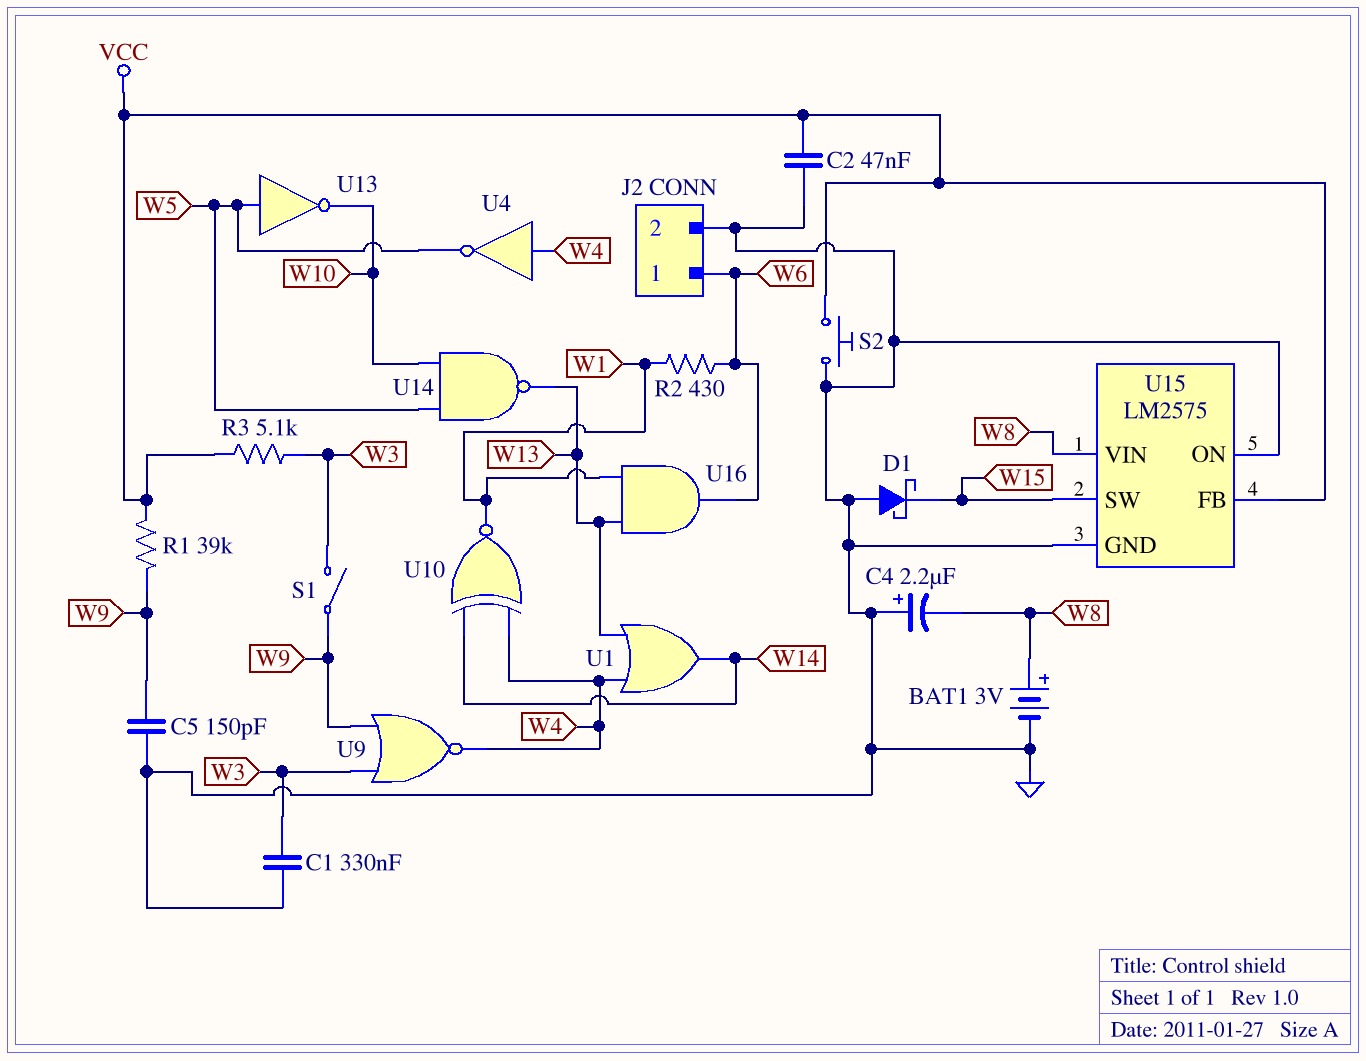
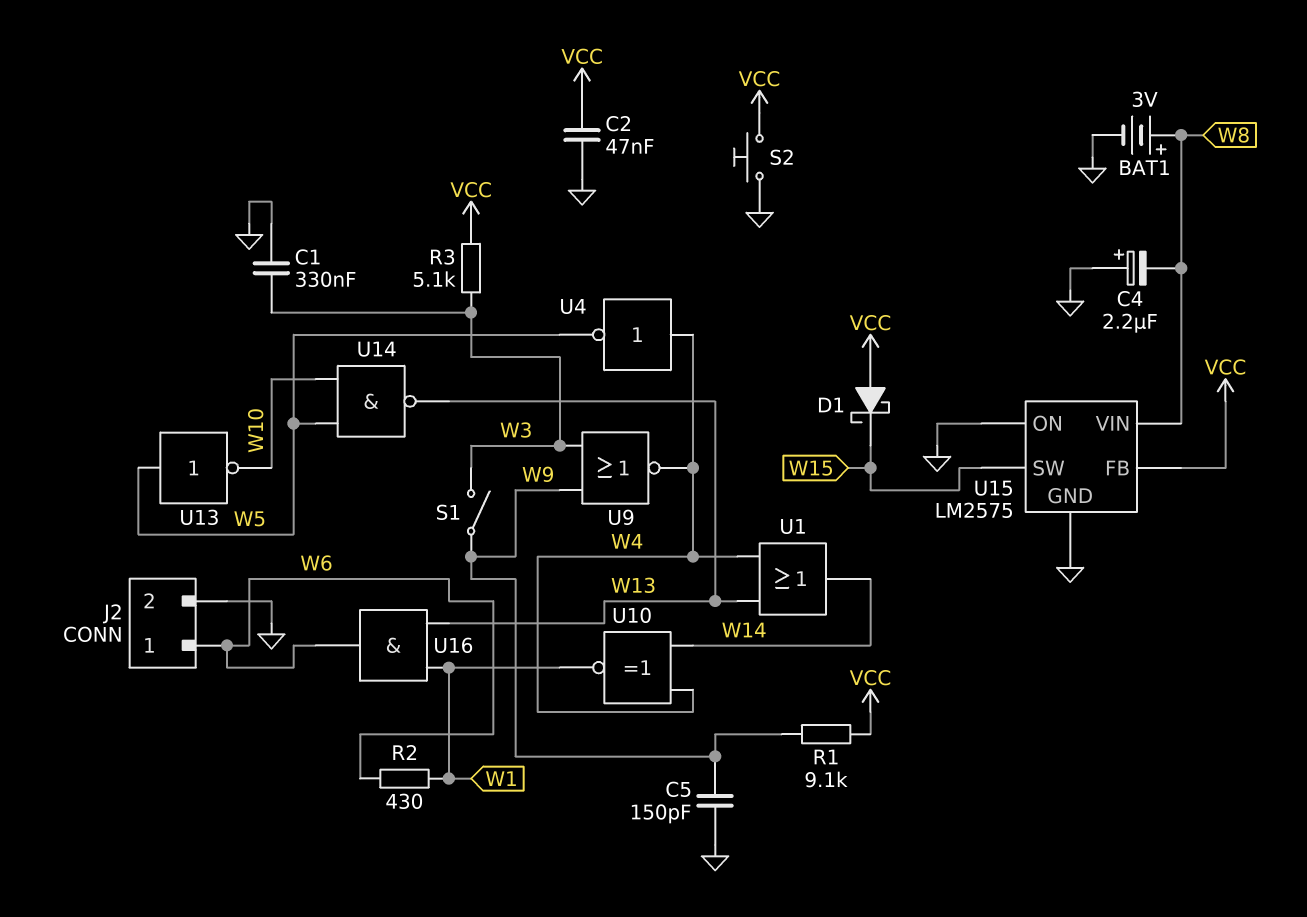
D1: schottky (A GND, K W15) -> schottky (A VCC, K W15)
R1: 39k (VCC, W9) -> 9.1k (VCC, W9)

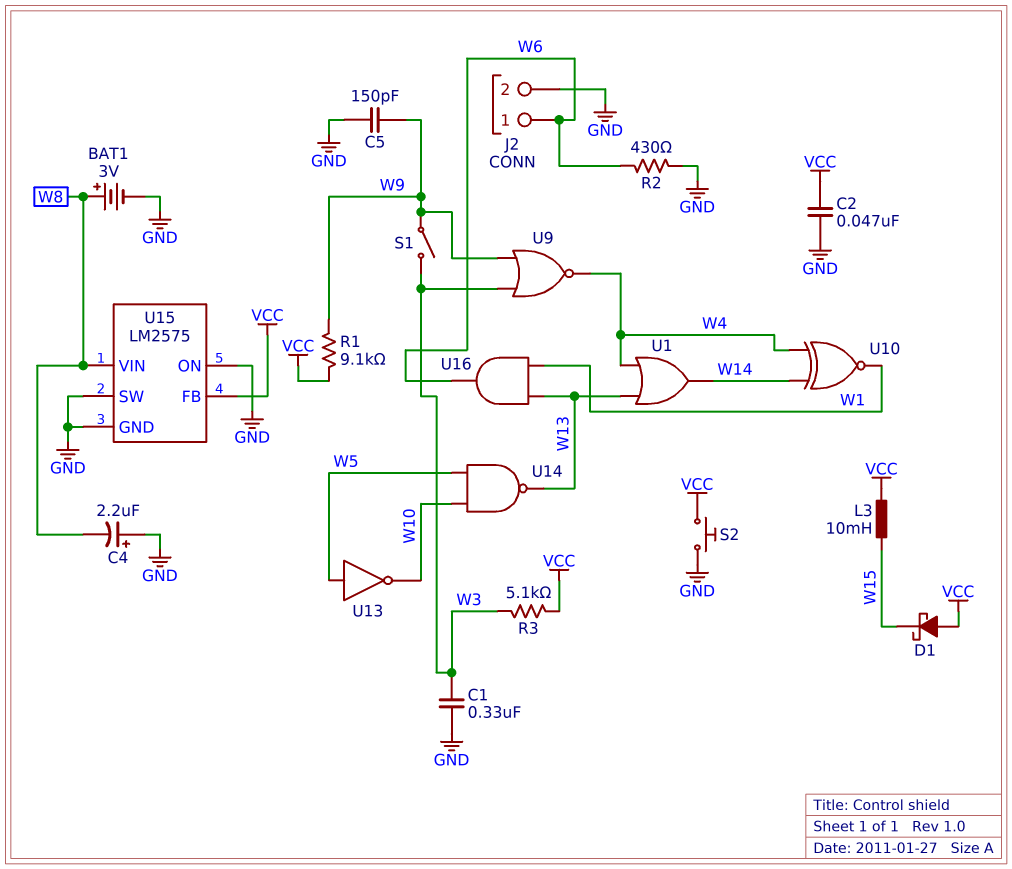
L3: none -> 10mH (VCC, W15)
R2: 430 (W1, W6) -> 430 (GND, W6)
U4: NOT (in W4, out W5) -> none
U15 pin SW: W15 -> GND

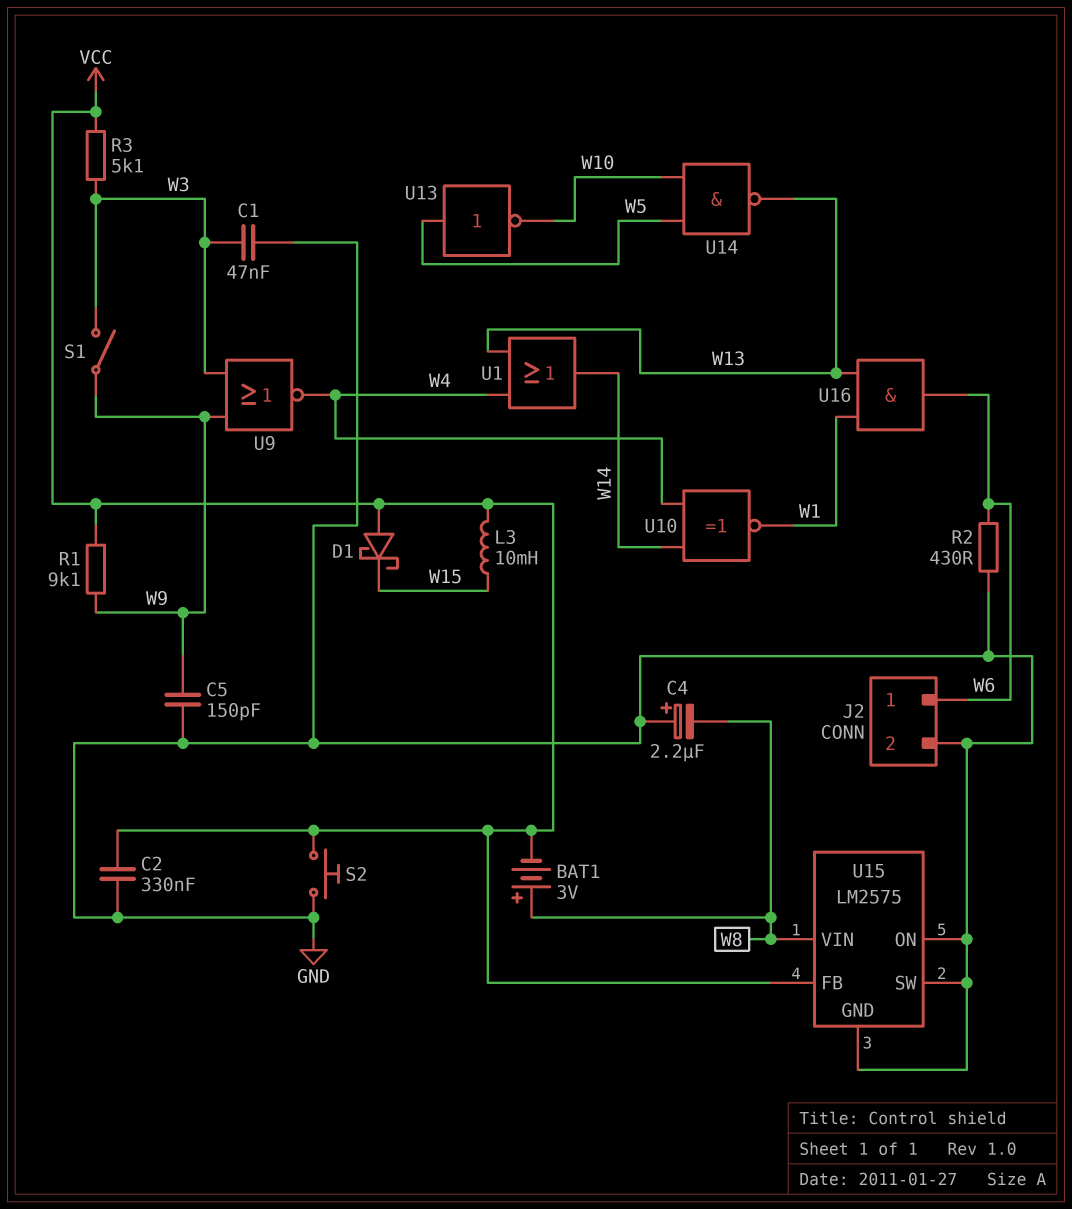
BAT1: 3V (plus W8, minus GND) -> 3V (plus W8, minus VCC)
C1: 330nF (GND, W3) -> 47nF (GND, W3)
C2: 47nF (GND, VCC) -> 330nF (GND, VCC)

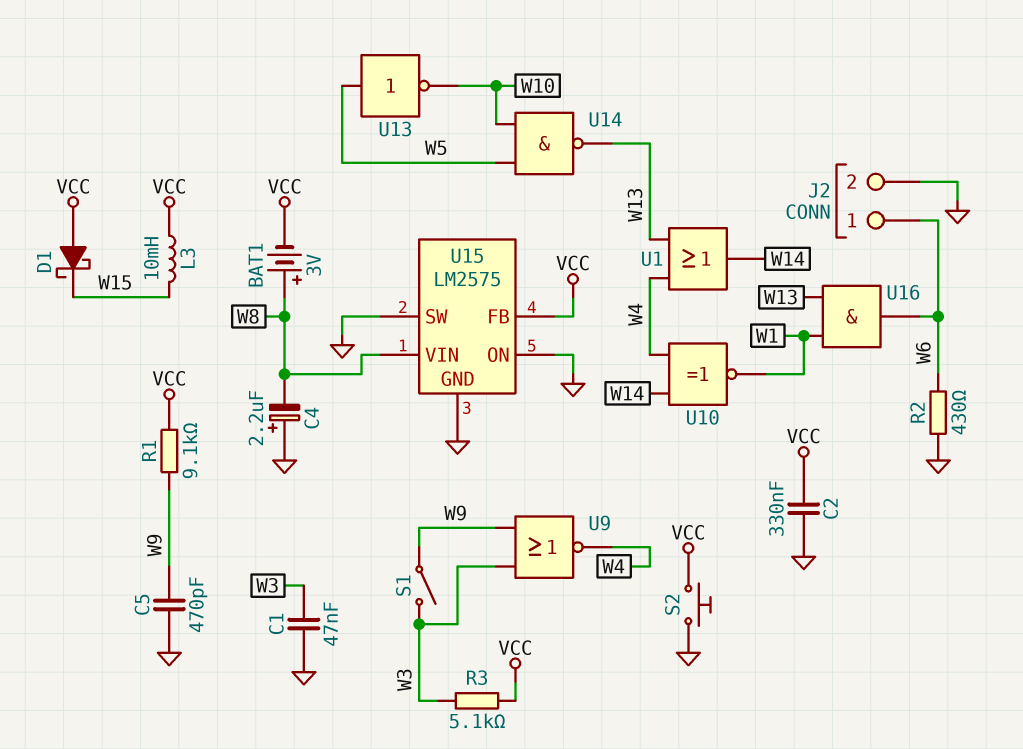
C5: 150pF (GND, W9) -> 470pF (GND, W9)

